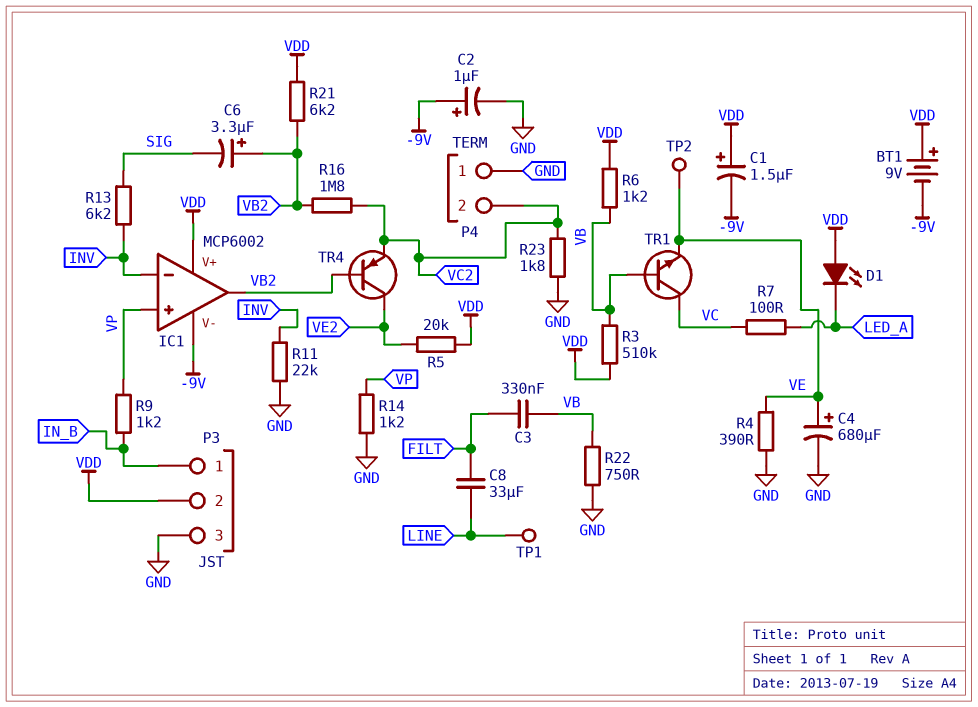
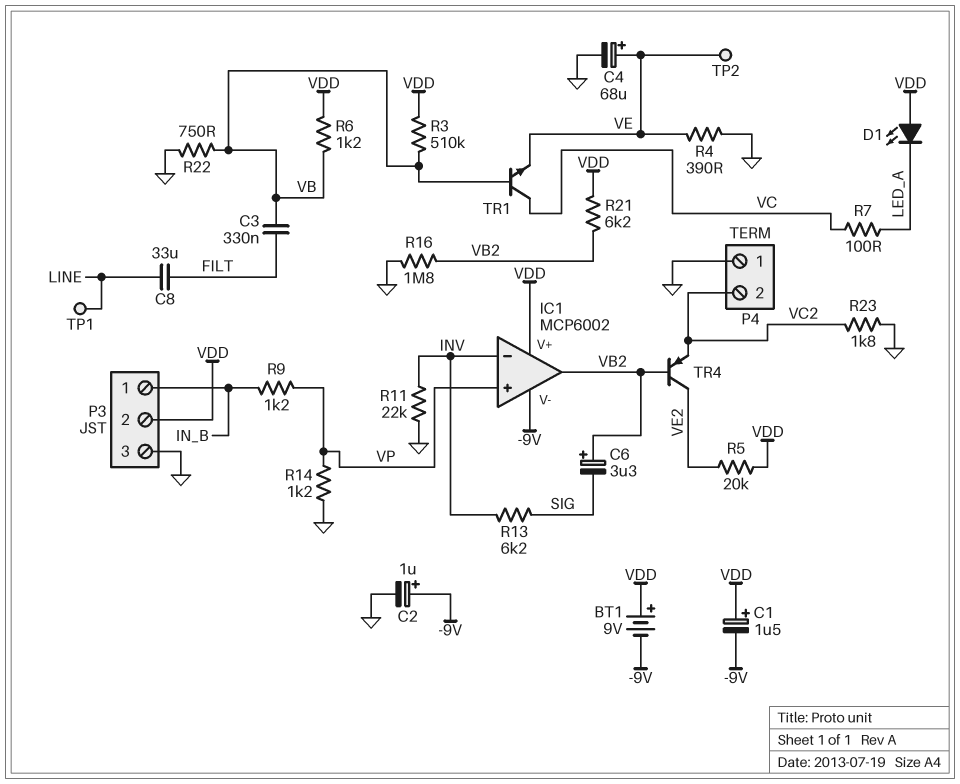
C4: 680uF (plus VE, minus GND) -> 68uF (plus VE, minus GND)
R16: 1.8M (VB2, VC2) -> 1.8M (GND, VB2)

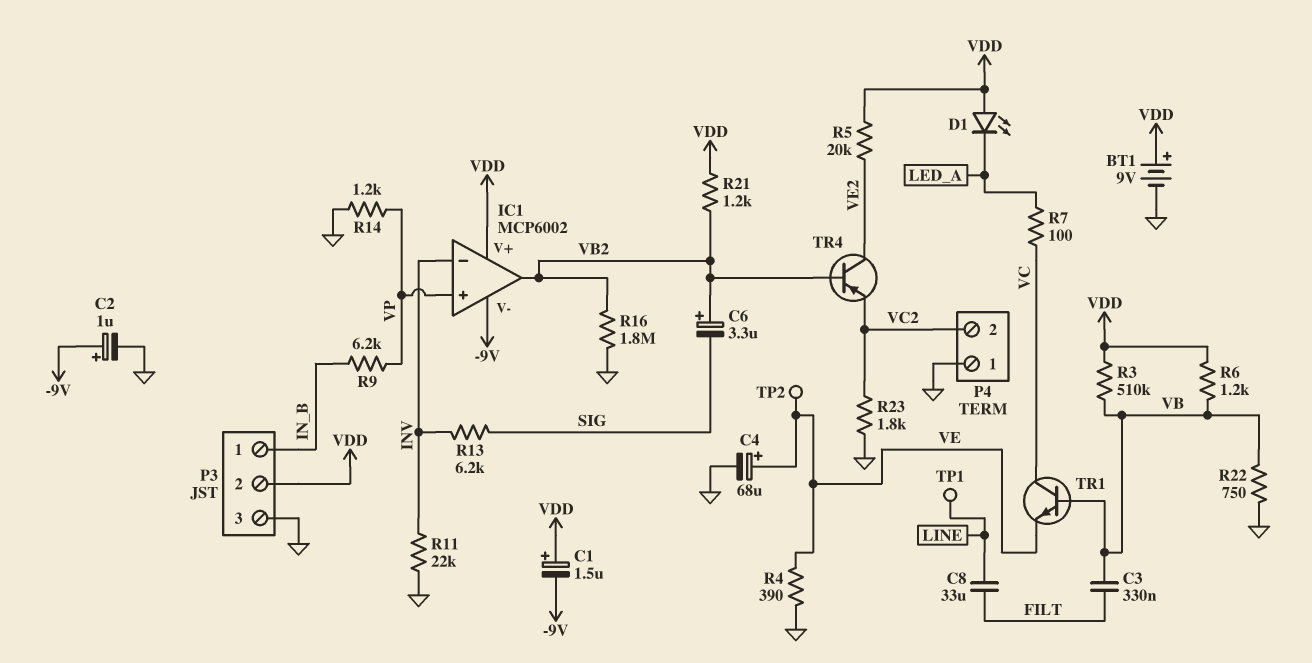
BT1: 9V (plus VDD, minus -9V) -> 9V (plus VDD, minus GND)
R9: 1.2k (IN_B, VP) -> 6.2k (IN_B, VP)
R21: 6.2k (VB2, VDD) -> 1.2k (VB2, VDD)

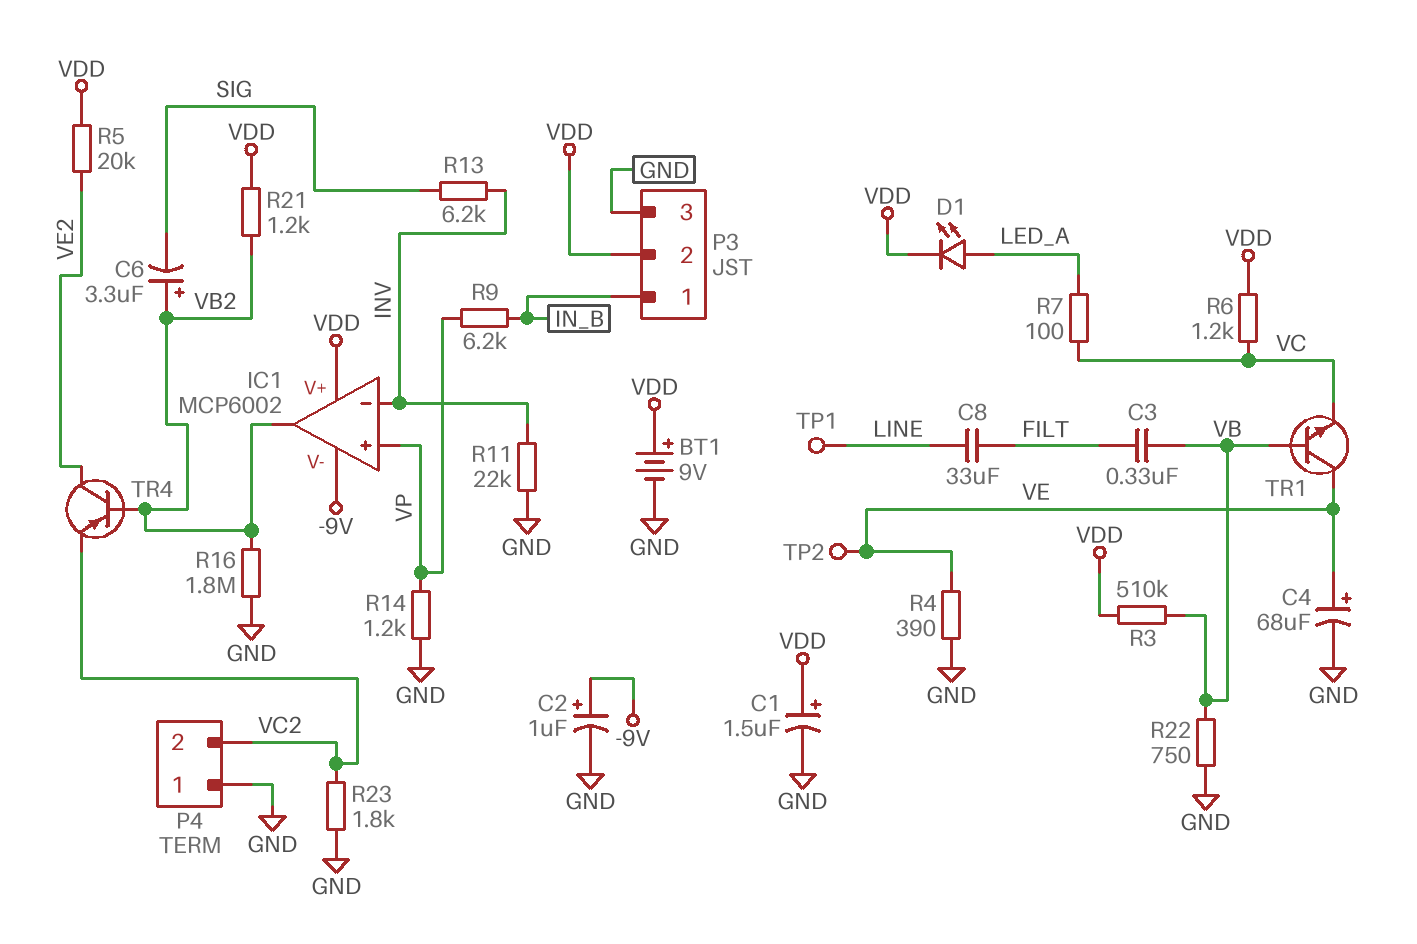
C1: 1.5uF (plus VDD, minus -9V) -> 1.5uF (plus VDD, minus GND)
D1: LED (A VDD, K LED_A) -> LED (A LED_A, K VDD)
R6: 1.2k (VB, VDD) -> 1.2k (VC, VDD)
TR1: NPN (B VB, C VC, E VE) -> NPN (B VB, C VE, E VC)

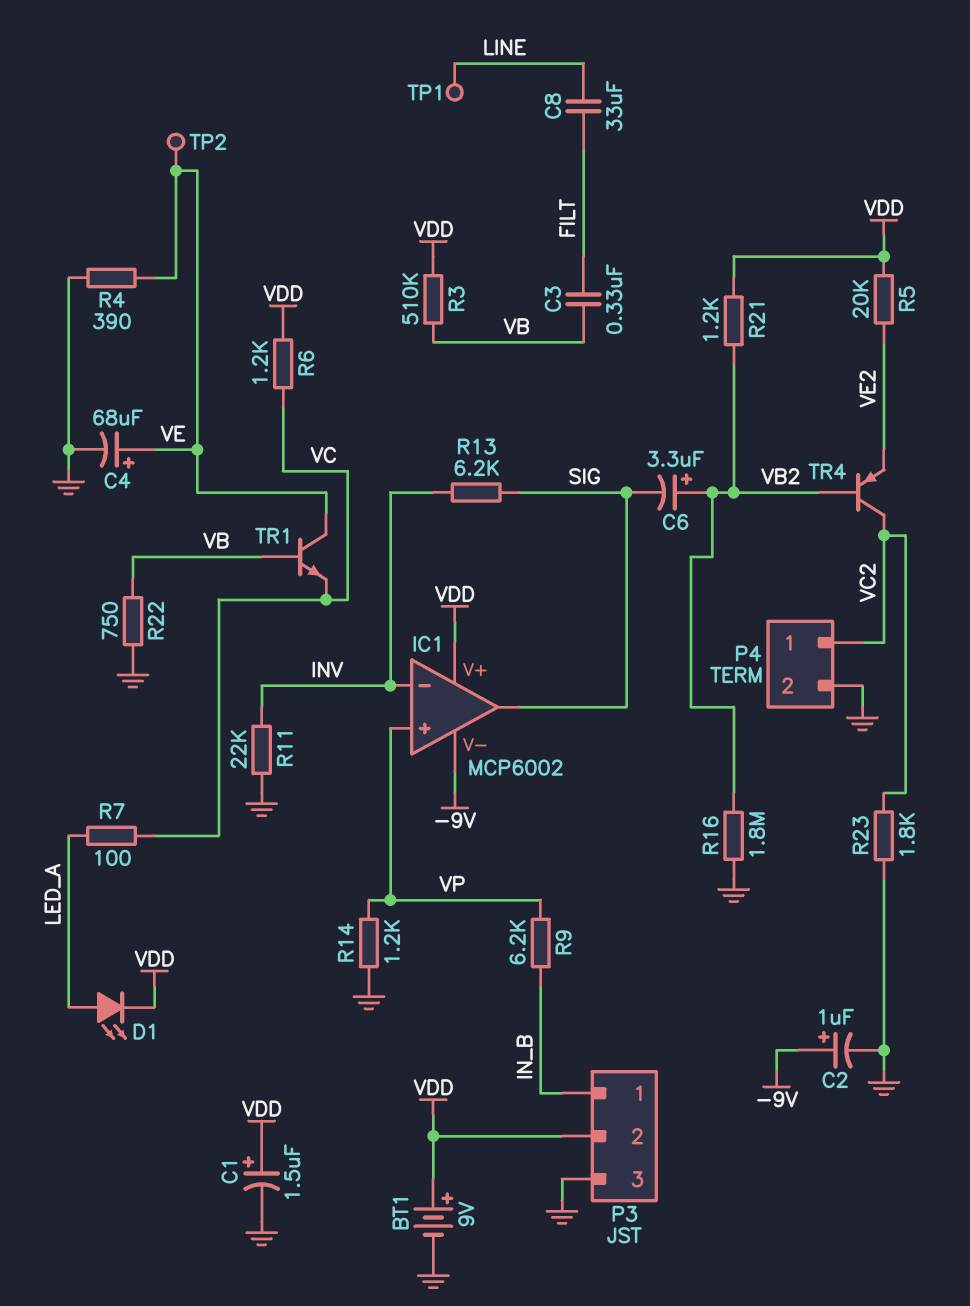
IC1 pin out: VB2 -> SIG
P4 pin 1: GND -> VC2
P4 pin 2: VC2 -> GND
TR4: PNP (B VB2, C VE2, E VC2) -> PNP (B VB2, C VC2, E VE2)

